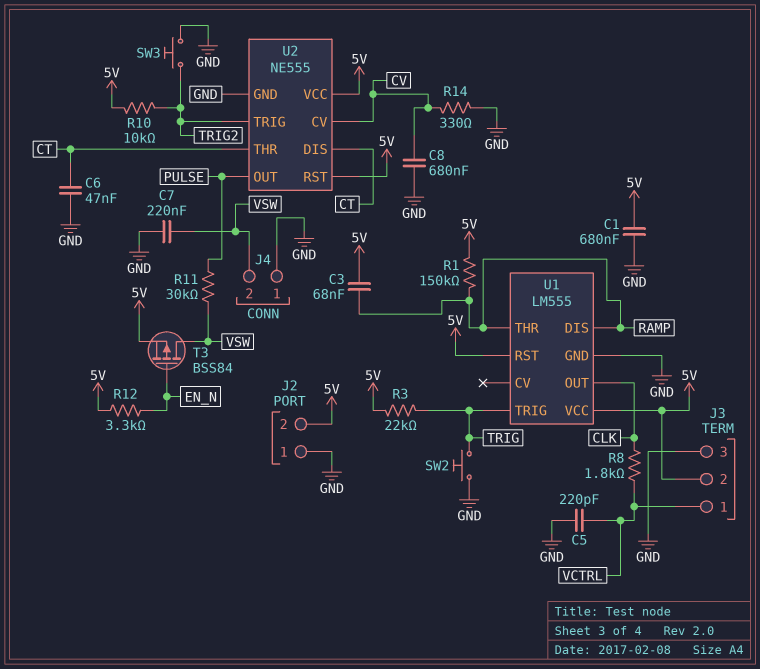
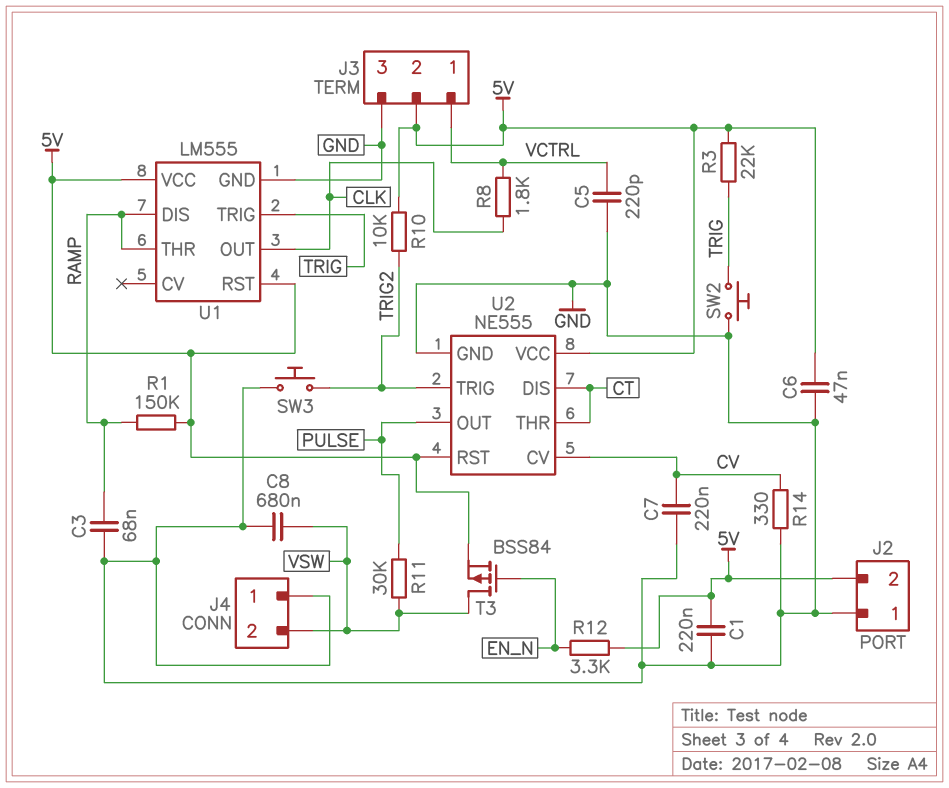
C1: 680nF (5V, GND) -> 220nF (5V, GND)
C3: 68nF (5V, RAMP) -> 68nF (GND, RAMP)
C6: 47nF (CT, GND) -> 47nF (5V, GND)
C7: 220nF (GND, VSW) -> 220nF (CV, GND)
C8: 680nF (CV, GND) -> 680nF (GND, VSW)

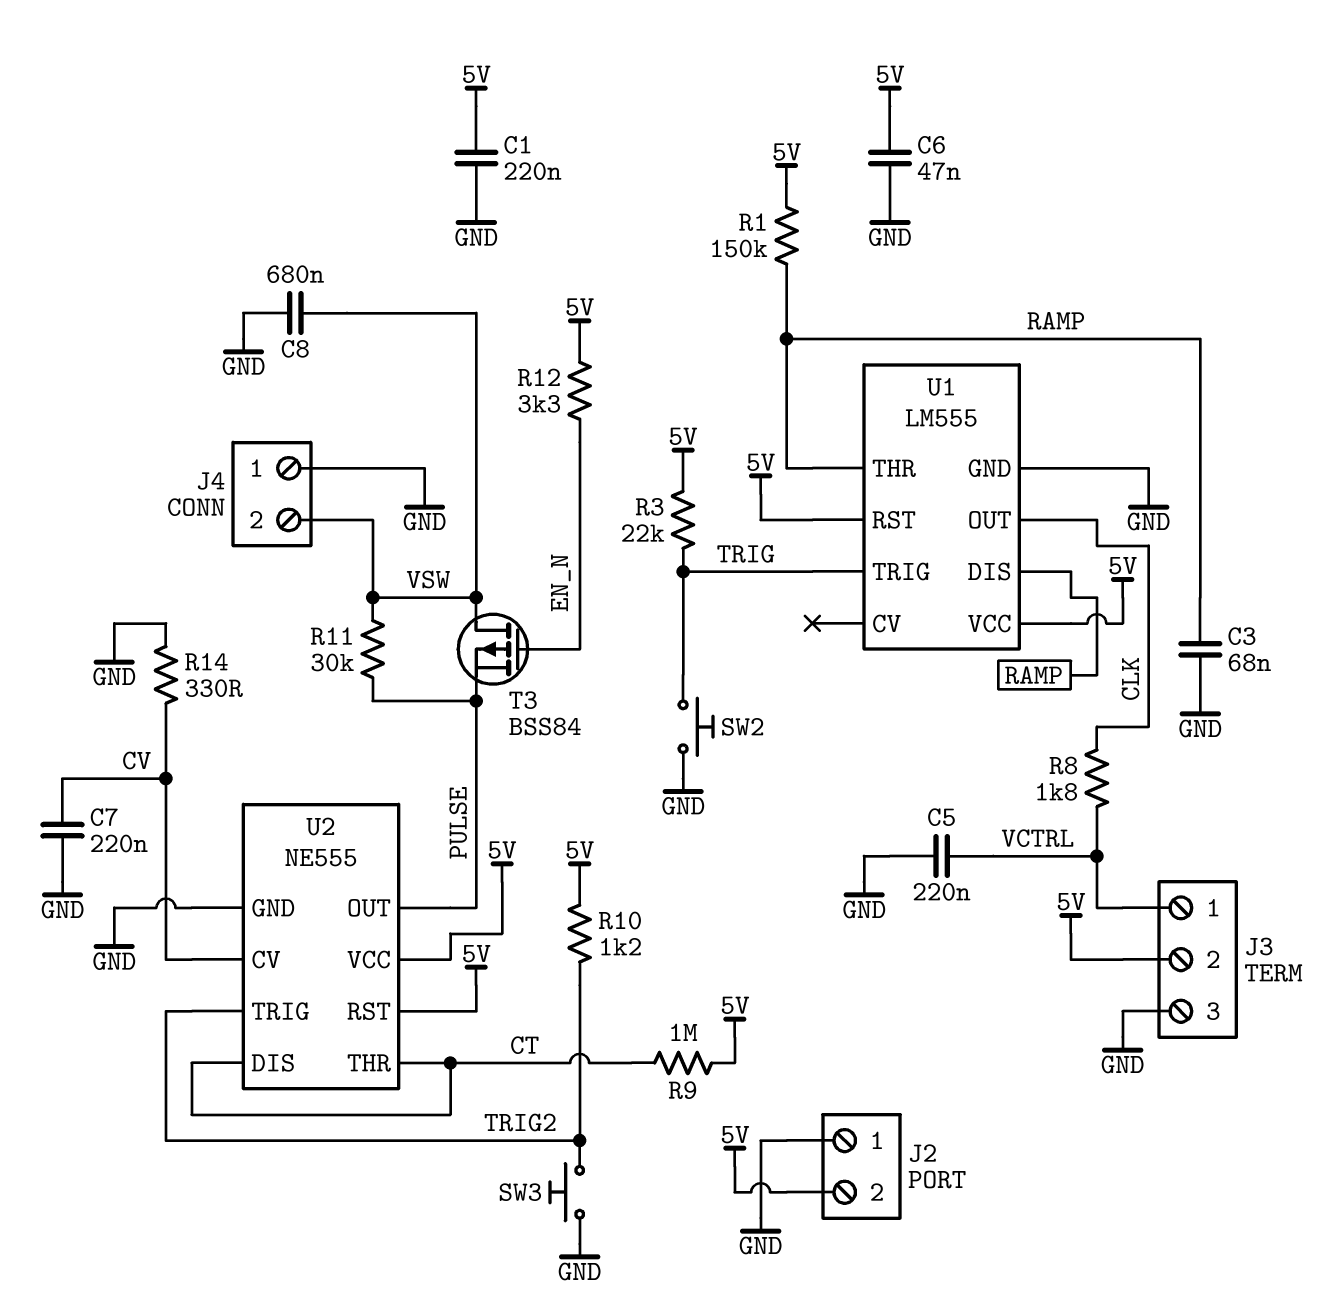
C5: 220pF (GND, VCTRL) -> 220nF (GND, VCTRL)
R9: none -> 1M (5V, CT)
R10: 10k (5V, TRIG2) -> 1.2k (5V, TRIG2)
T3: PMOS BSS84 (G EN_N, D VSW, S 5V) -> PMOS BSS84 (G EN_N, D VSW, S PULSE)

